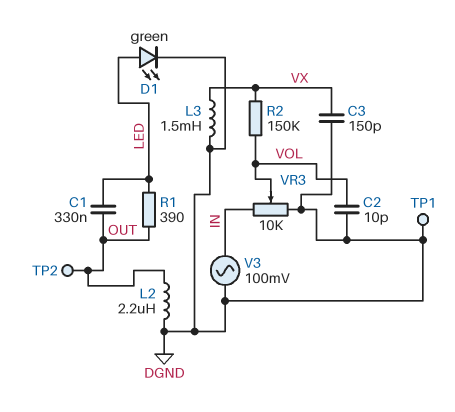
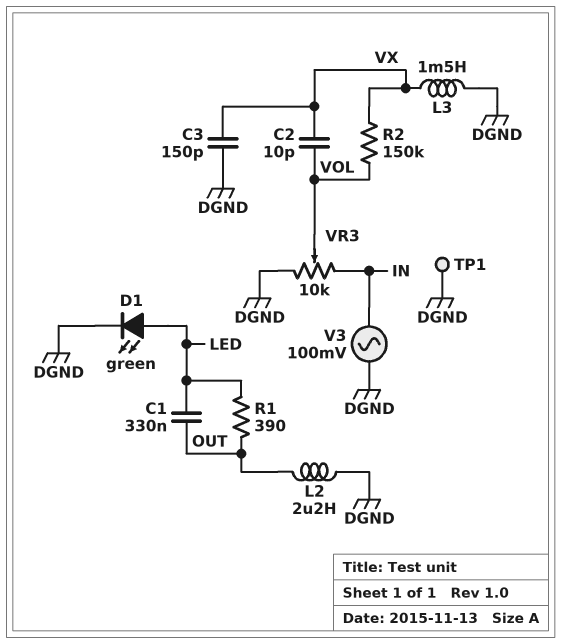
C2: 10pF (DGND, VOL) -> 10pF (VOL, VX)
TP2: test point (OUT) -> none

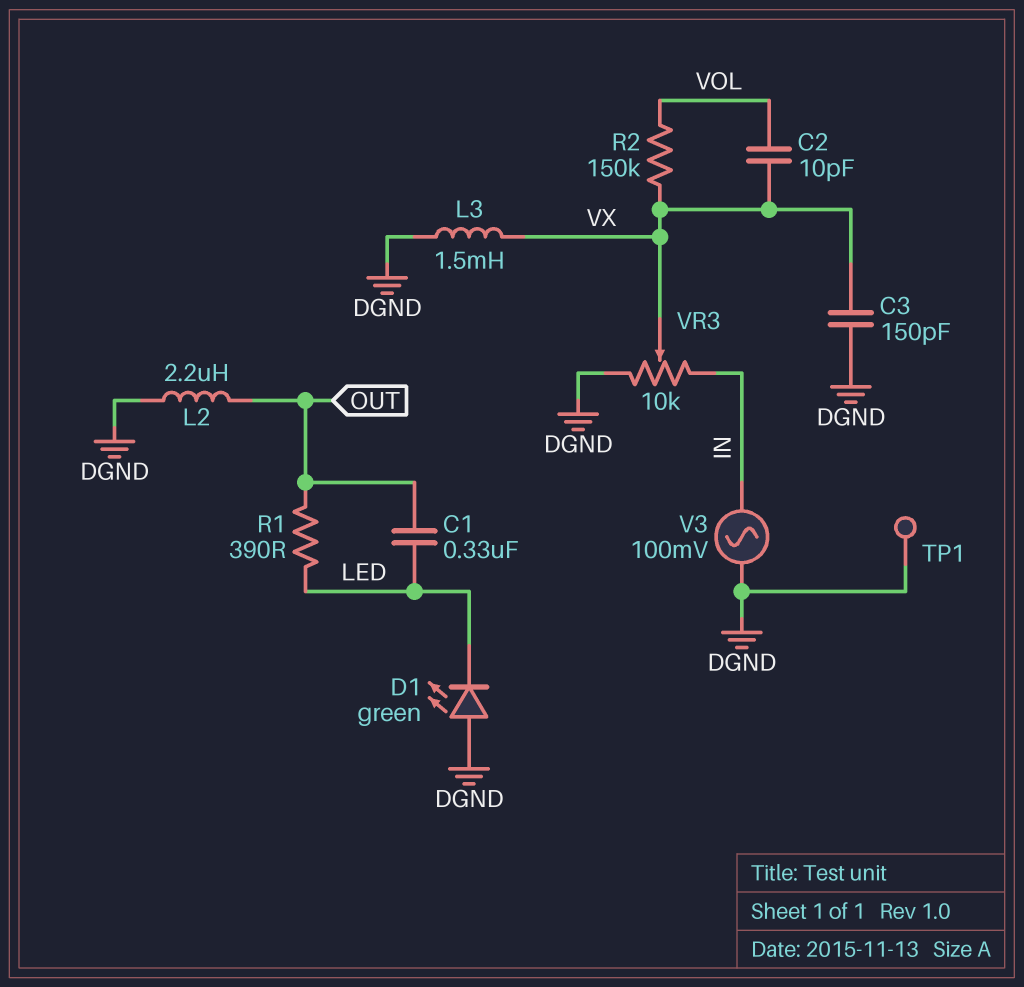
D1: LED green (A LED, K DGND) -> LED green (A DGND, K LED)
VR3: 10k (DGND, IN, wiper VOL) -> 10k (DGND, IN, wiper VX)

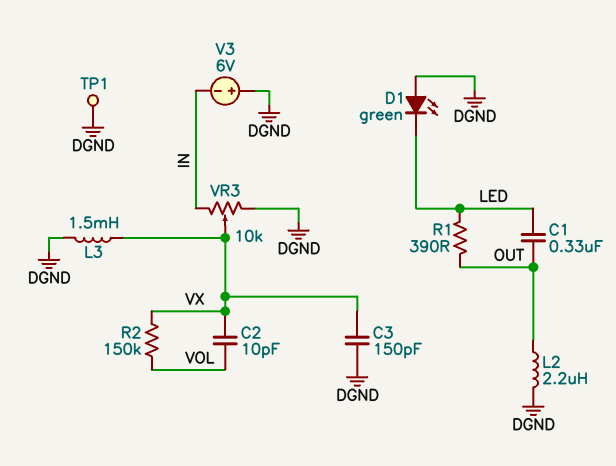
V3: AC 100mV (DGND, IN) -> 6V (plus DGND, minus IN)

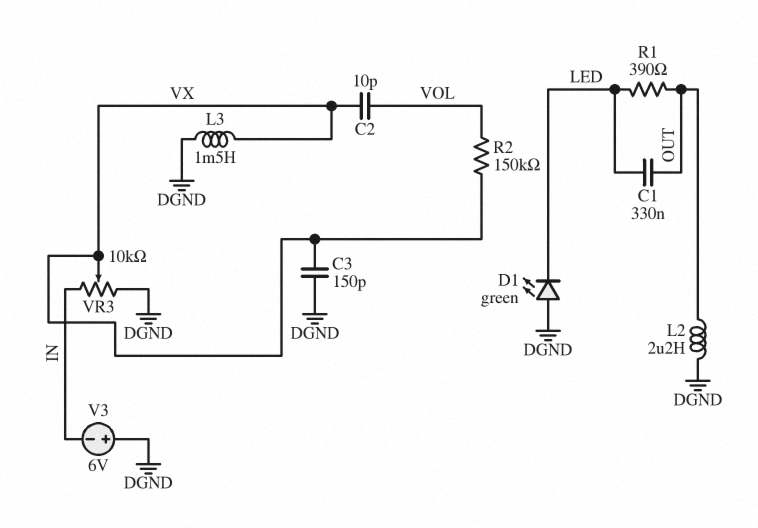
TP1: test point (DGND) -> none

